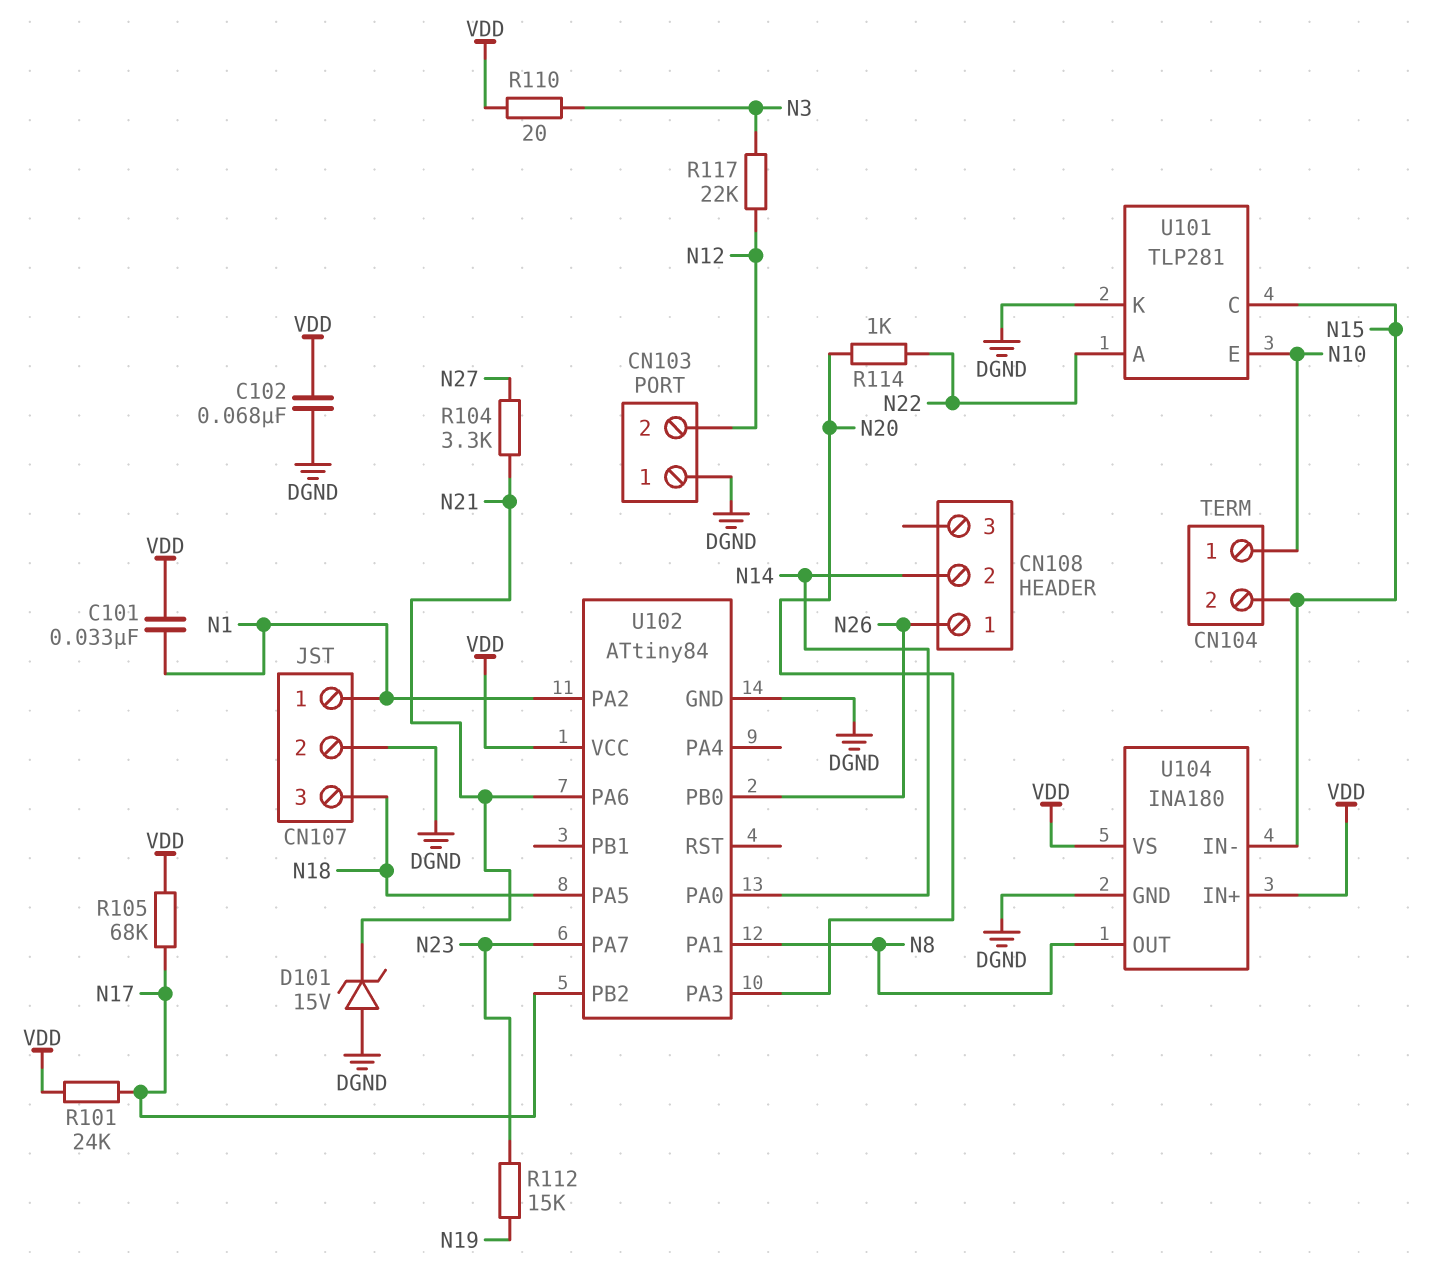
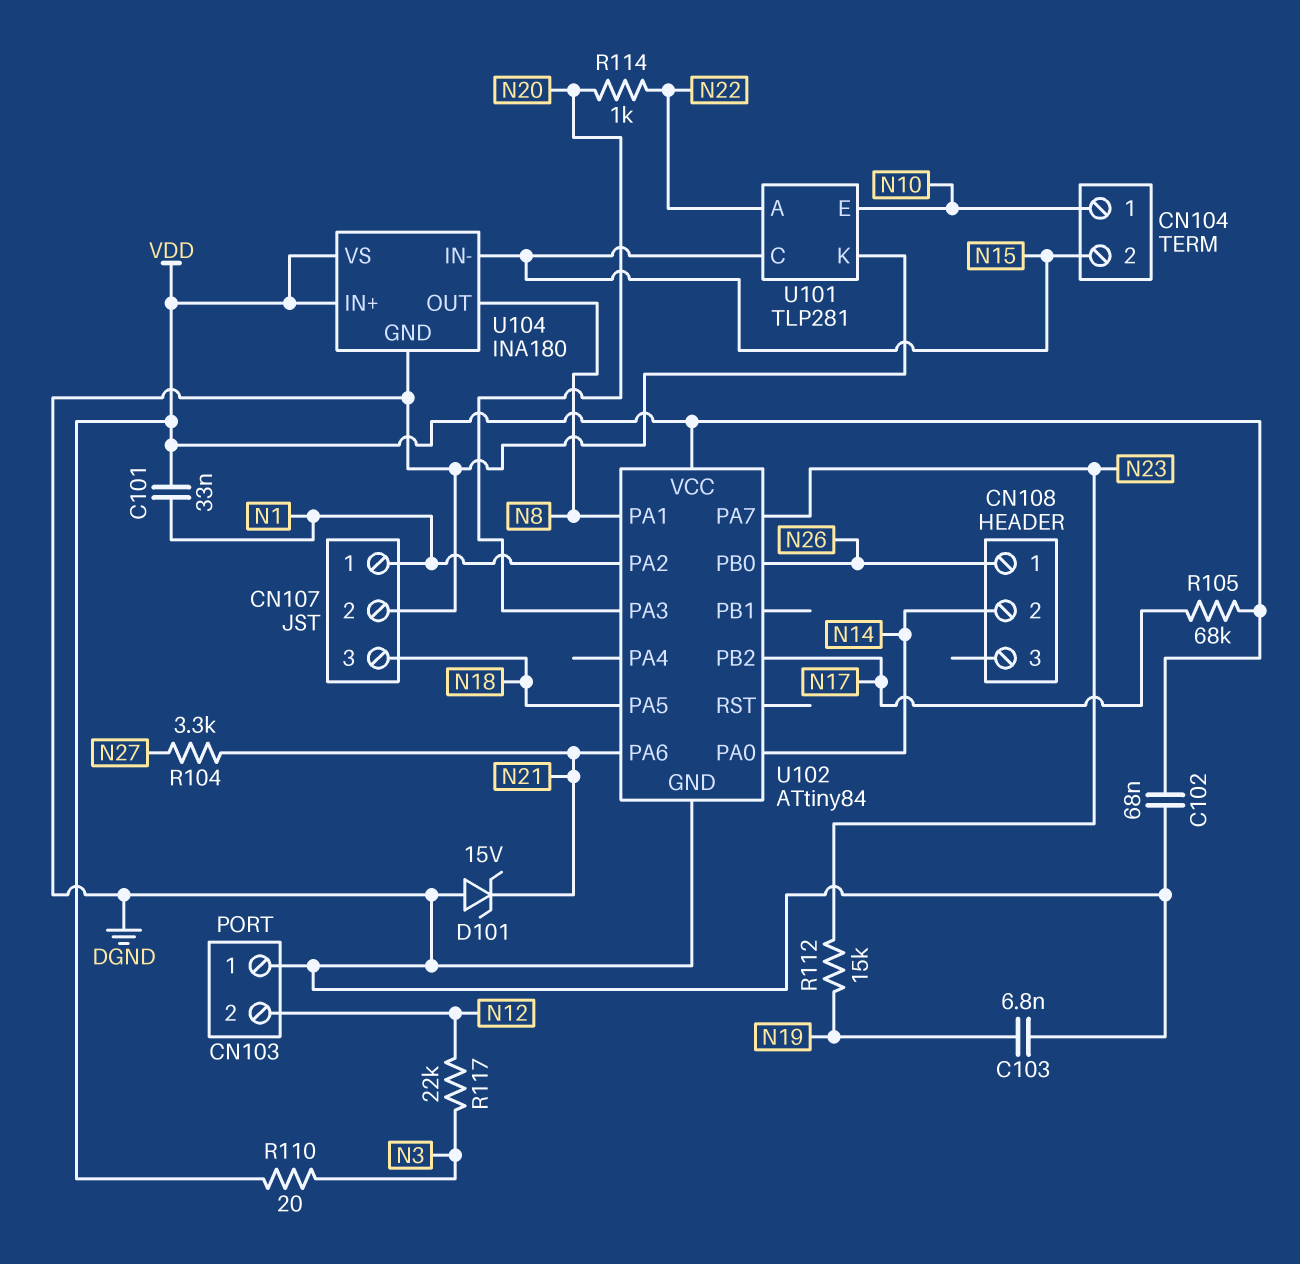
C103: none -> 6.8nF (DGND, N19)
R101: 24k (N17, VDD) -> none

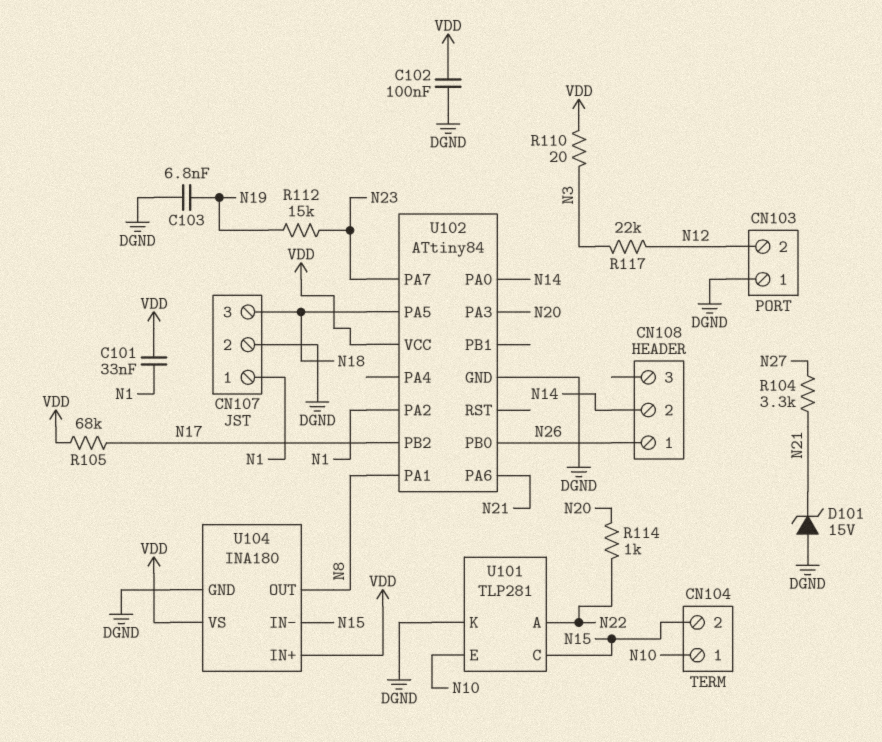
C102: 68nF (DGND, VDD) -> 100nF (DGND, VDD)

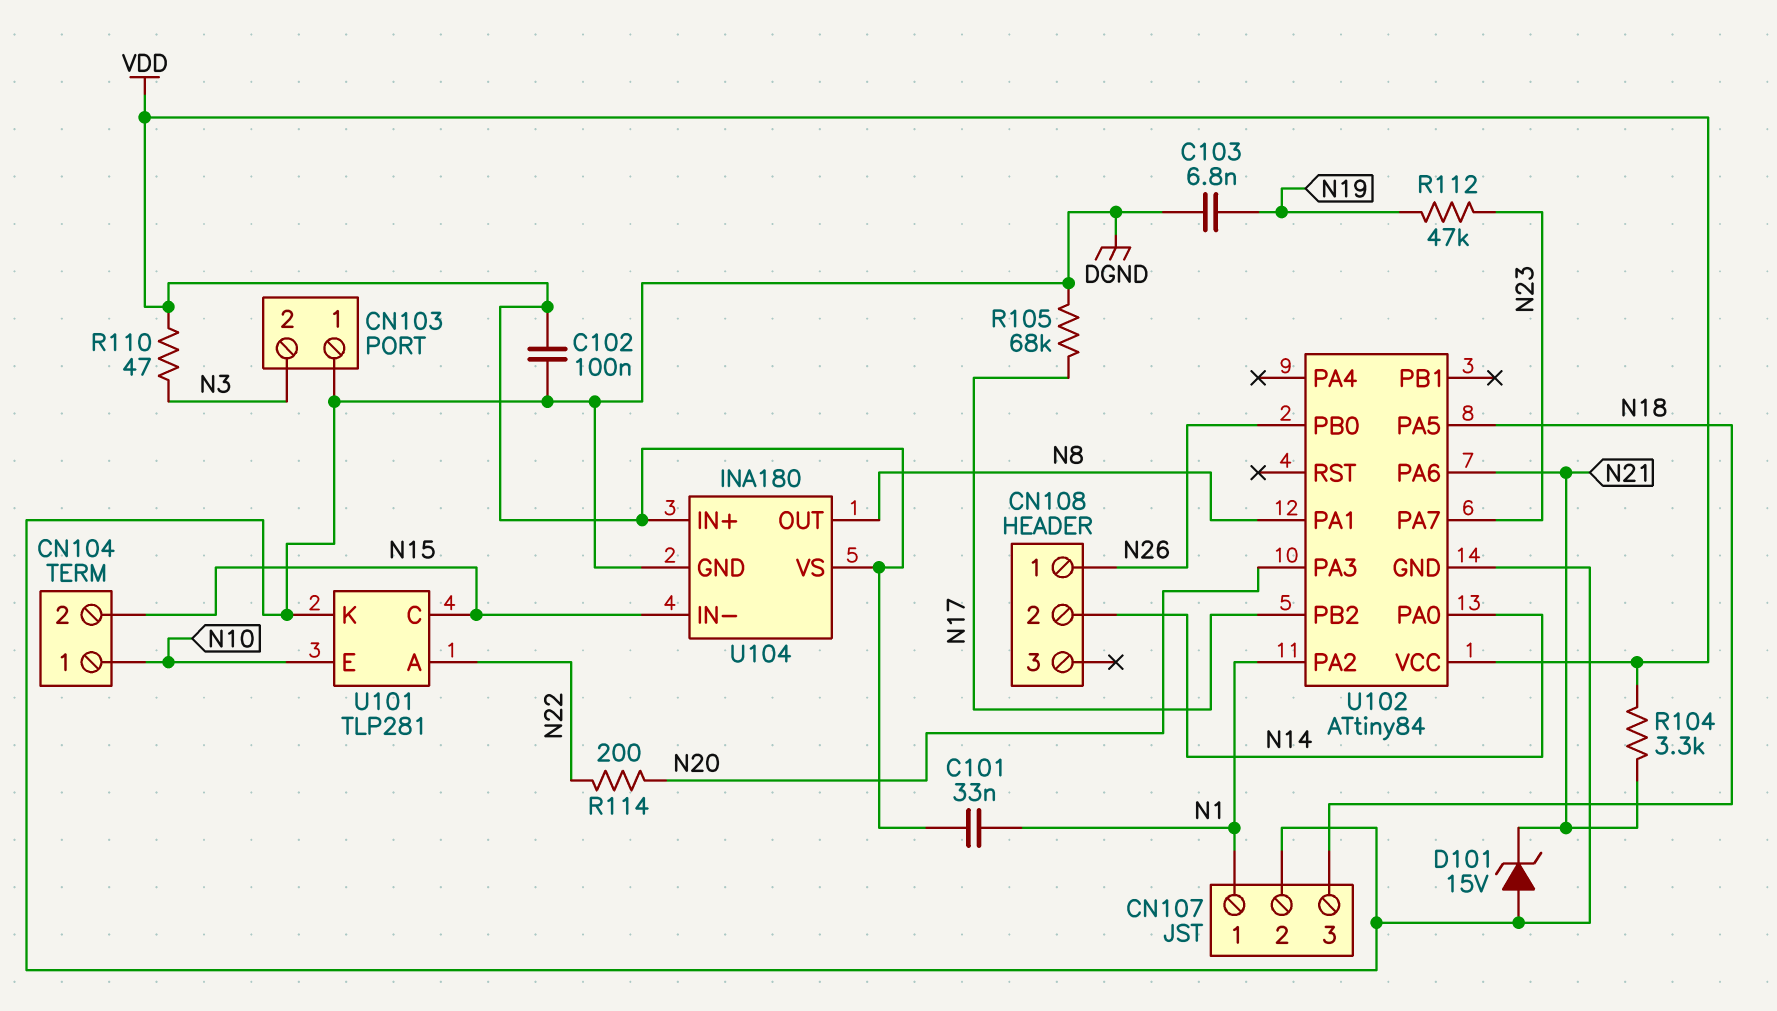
CN103 pin 2: N12 -> N3
R104: 3.3k (N21, N27) -> 3.3k (N21, VDD)
R105: 68k (N17, VDD) -> 68k (DGND, N17)
R110: 20 (N3, VDD) -> 47 (N3, VDD)
R112: 15k (N19, N23) -> 47k (N19, N23)
R114: 1k (N20, N22) -> 200 (N20, N22)
R117: 22k (N3, N12) -> none

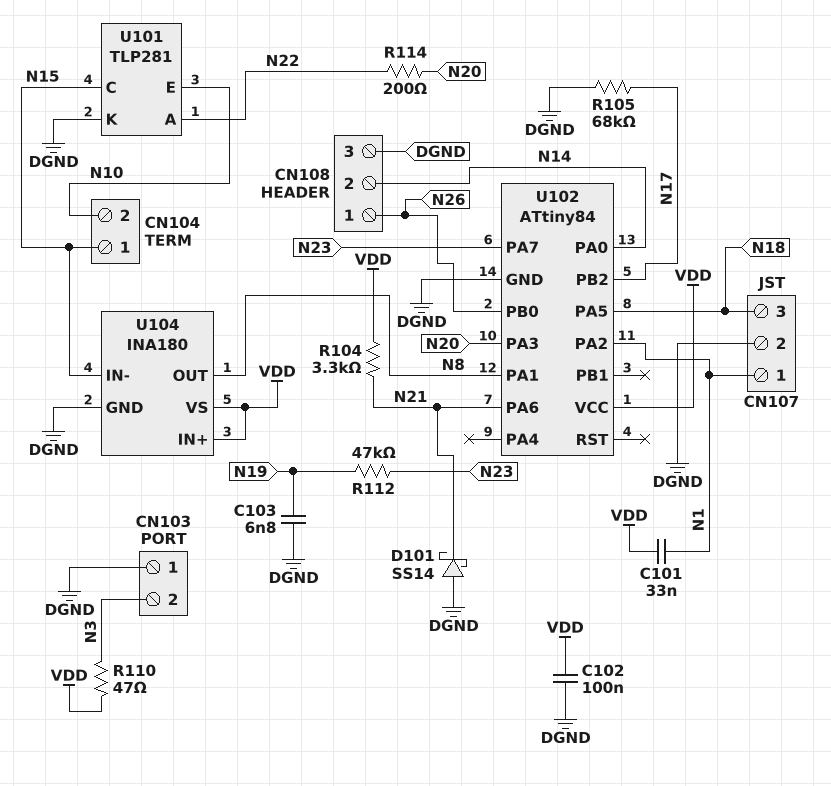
CN104 pin 1: N10 -> N15
CN104 pin 2: N15 -> N10
CN108 pin 3: none -> DGND
D101: zener 15V (A DGND, K N21) -> schottky SS14 (A DGND, K N21)

